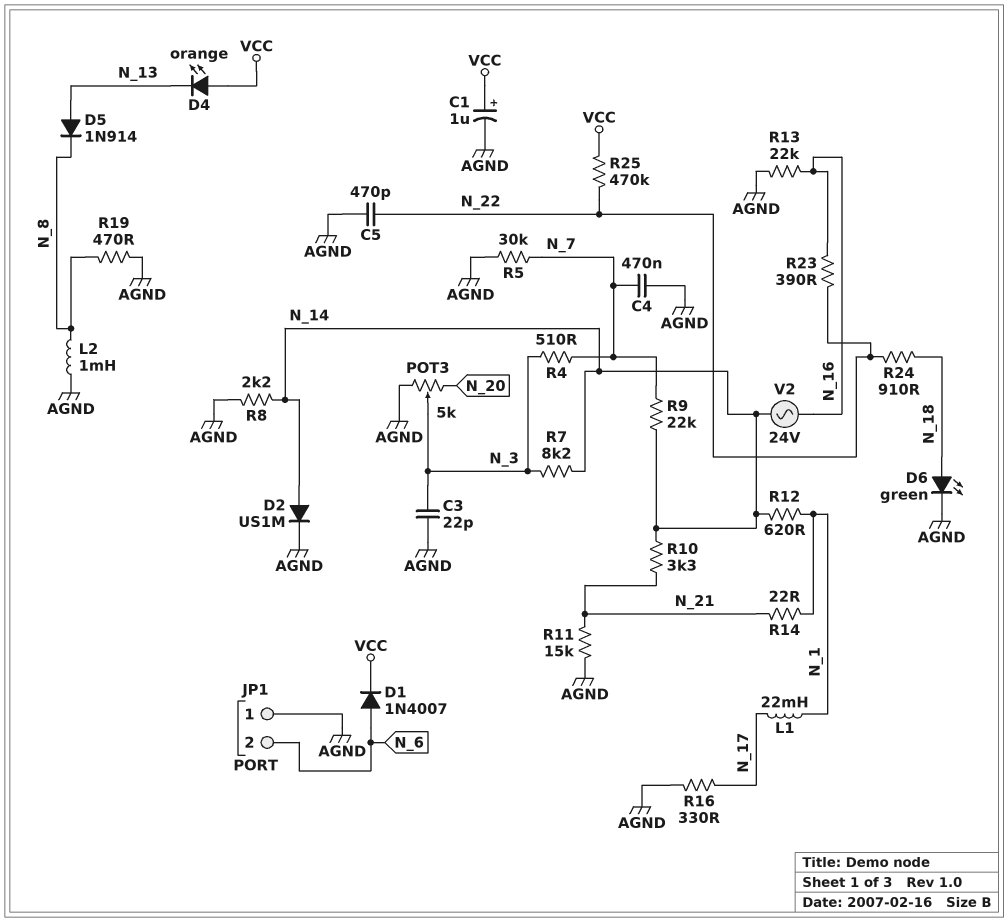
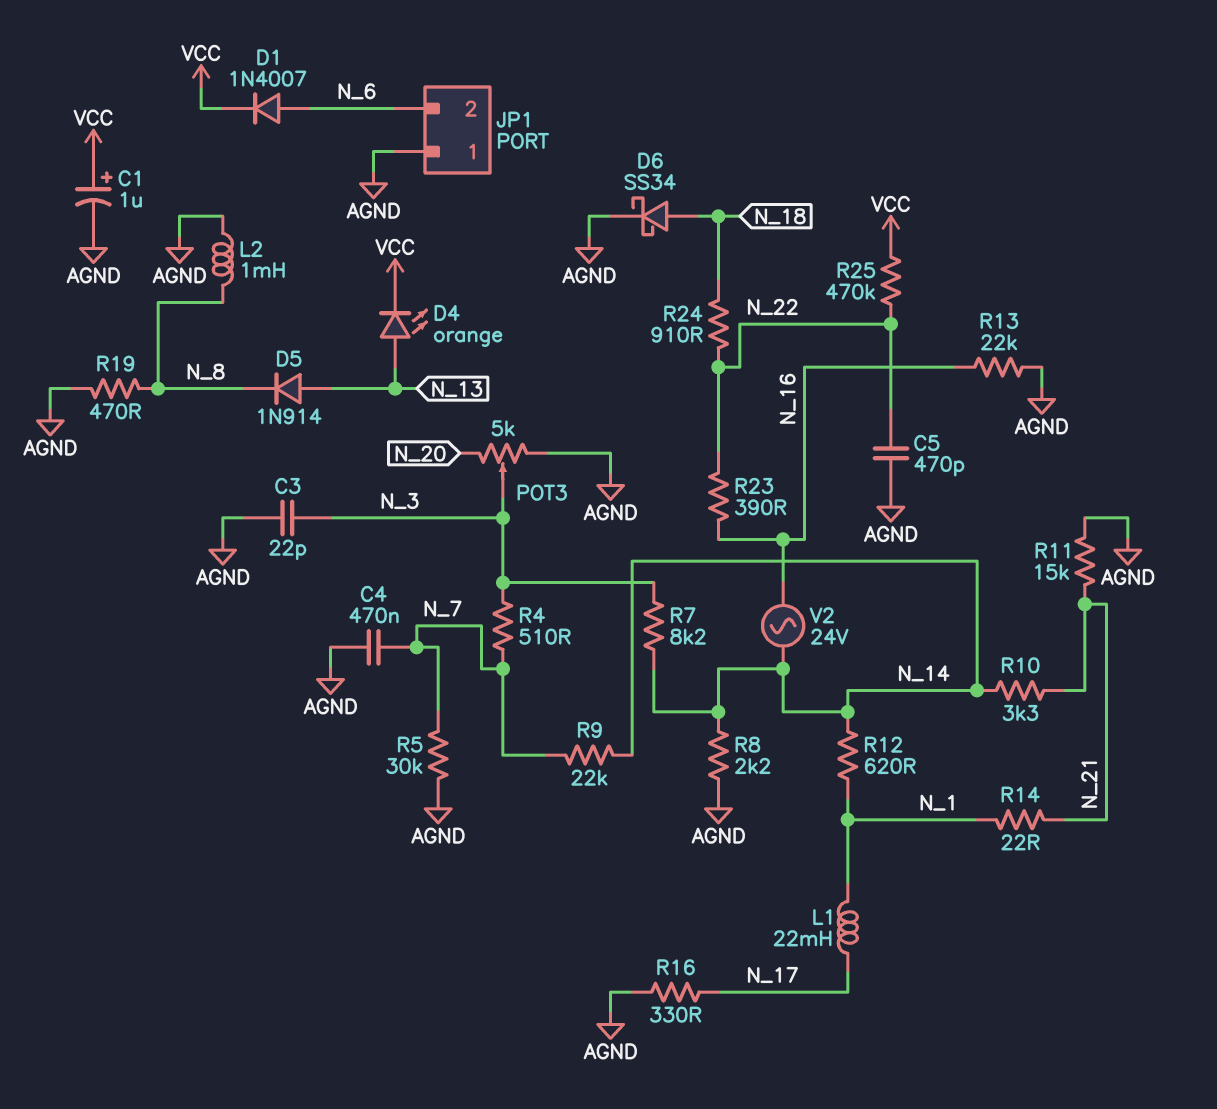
D2: diode US1M (A N_14, K AGND) -> none
D4: LED orange (A VCC, K N_13) -> LED orange (A N_13, K VCC)
D6: LED green (A N_18, K AGND) -> schottky SS34 (A N_18, K AGND)

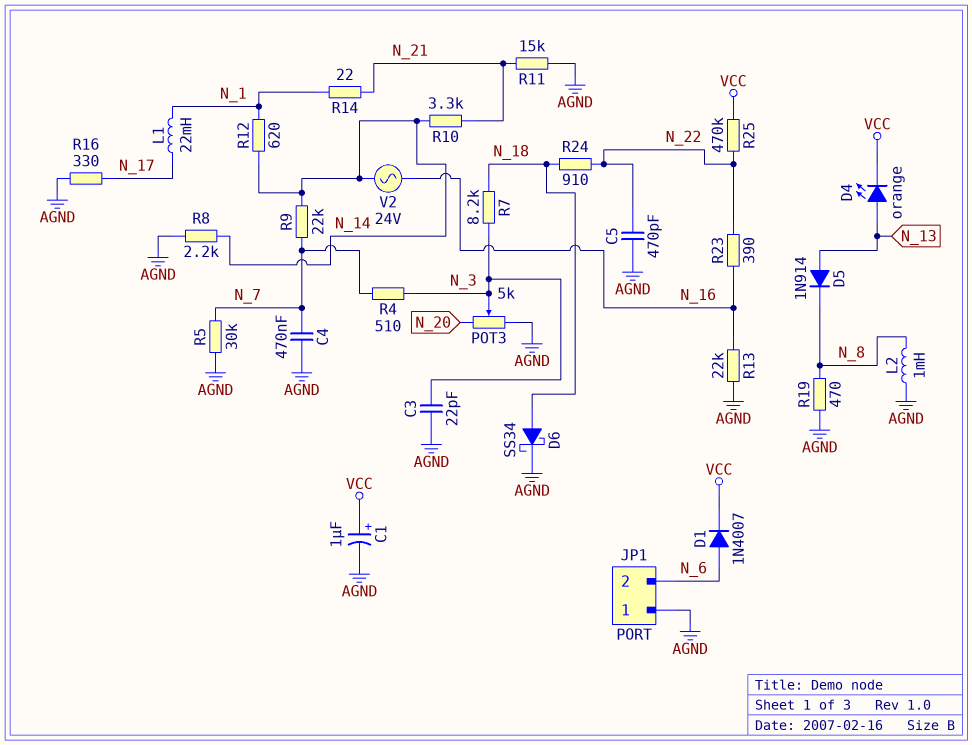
R7: 8.2k (N_3, N_14) -> 8.2k (N_3, N_18)

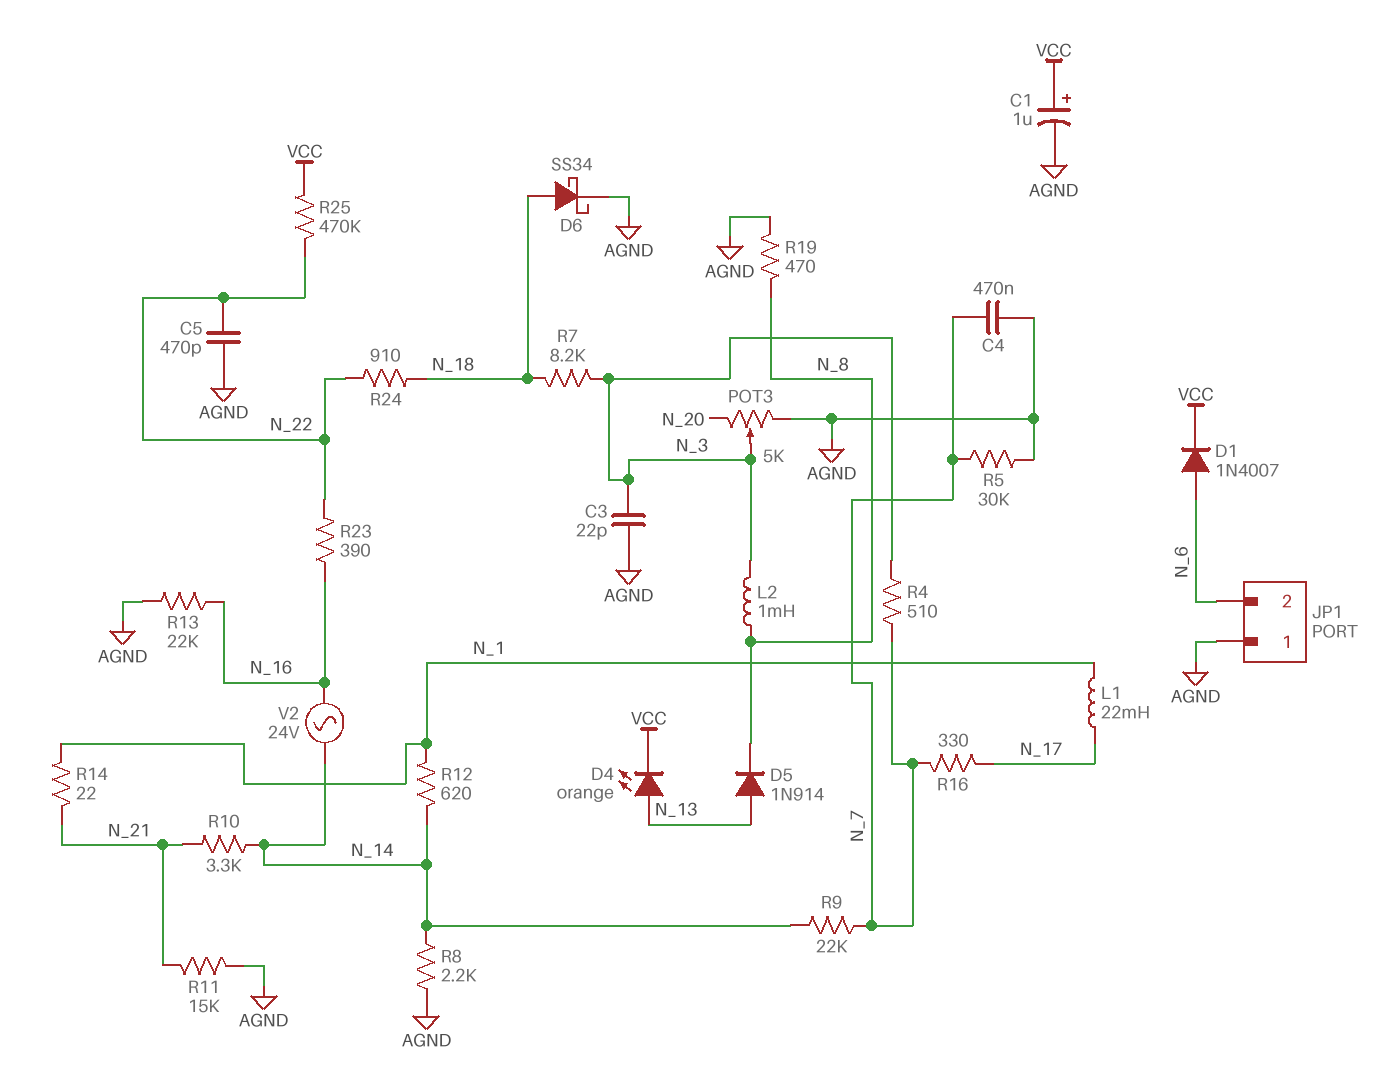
L2: 1mH (AGND, N_8) -> 1mH (N_3, N_8)
R16: 330 (AGND, N_17) -> 330 (N_7, N_17)

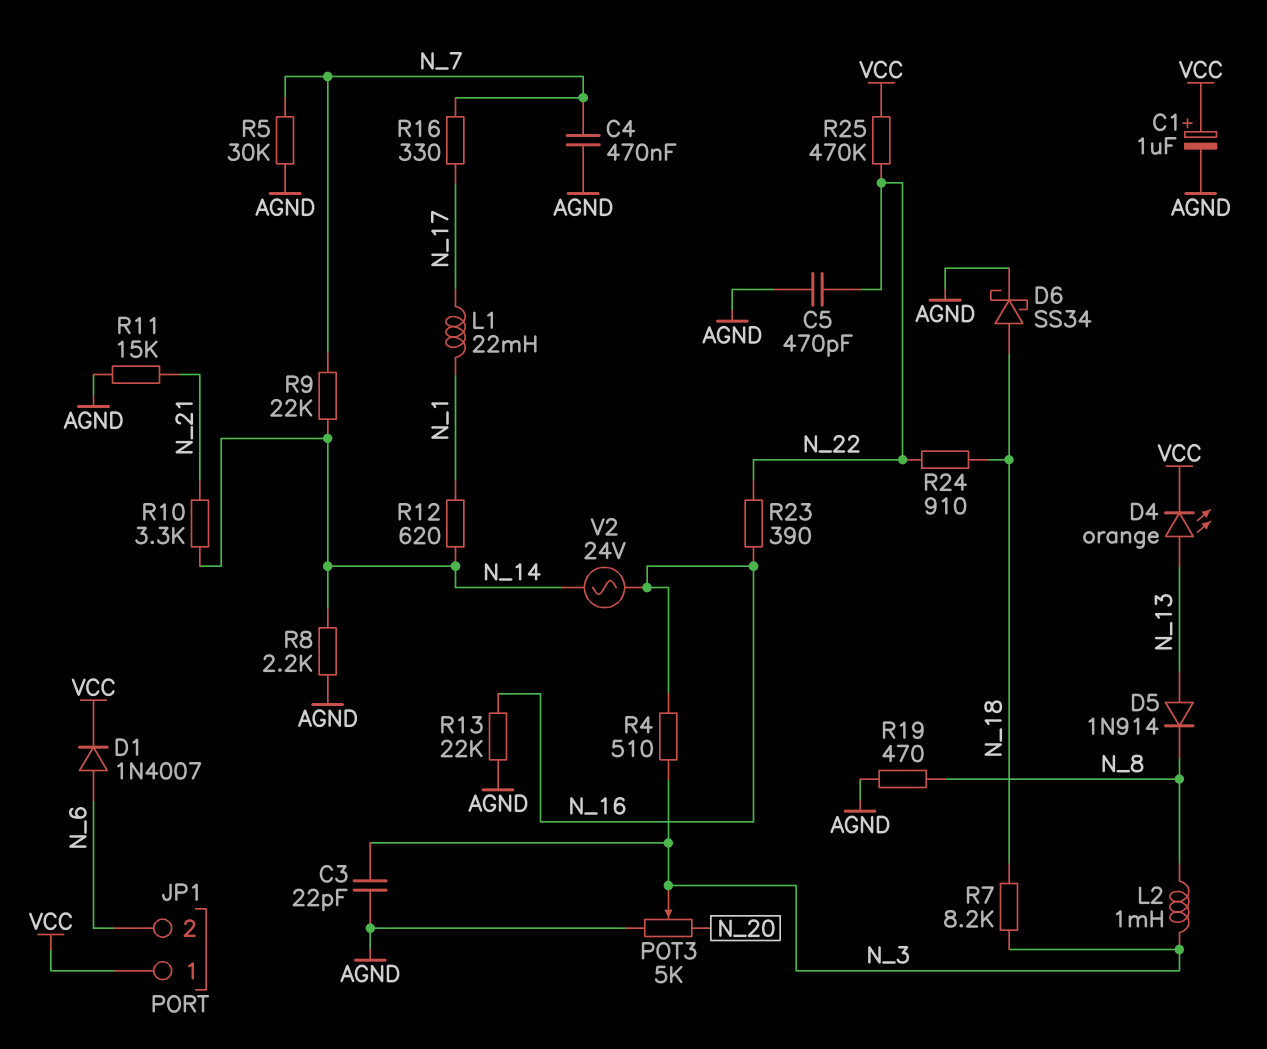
JP1 pin 1: AGND -> VCC
R4: 510 (N_3, N_7) -> 510 (N_3, N_16)
R14: 22 (N_1, N_21) -> none

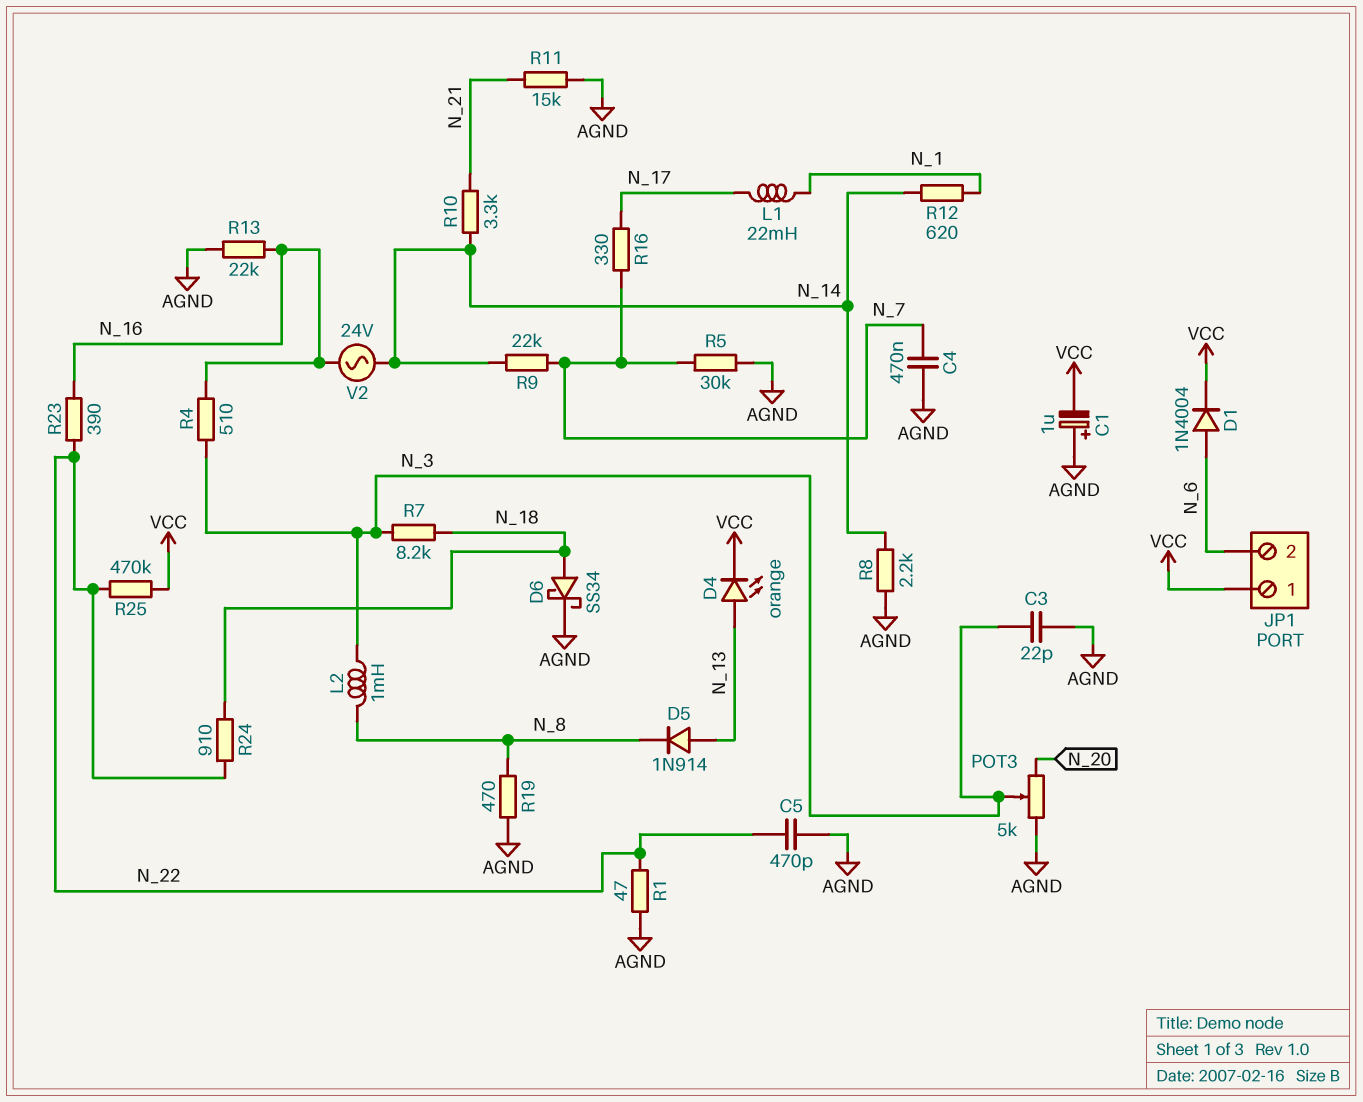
C1: 1uF (plus VCC, minus AGND) -> 1uF (plus AGND, minus VCC)
D1: diode 1N4007 (A N_6, K VCC) -> diode 1N4004 (A N_6, K VCC)
R1: none -> 47 (AGND, N_22)

